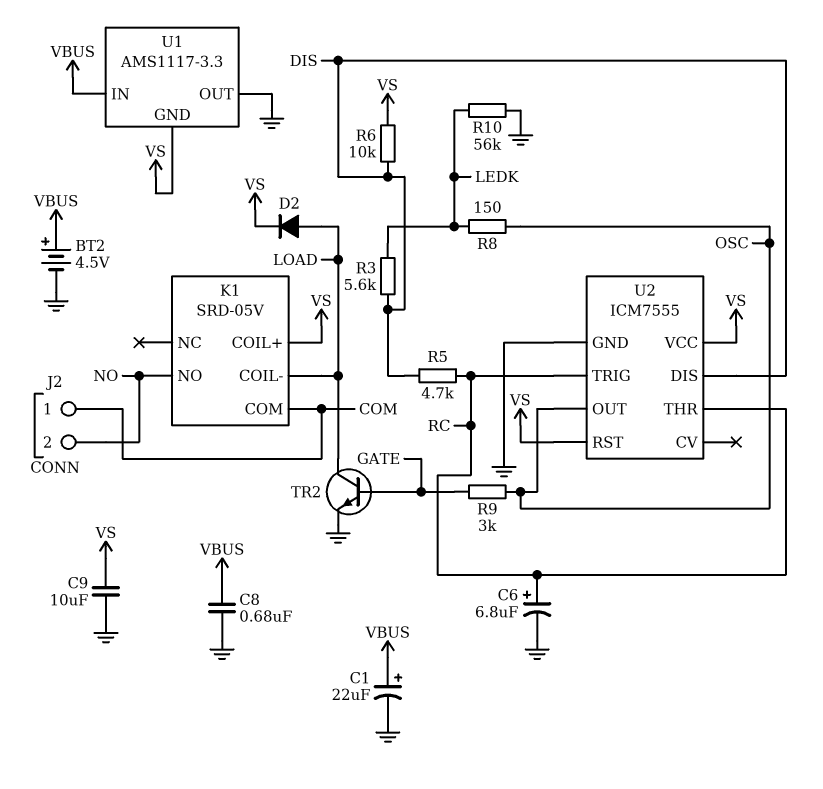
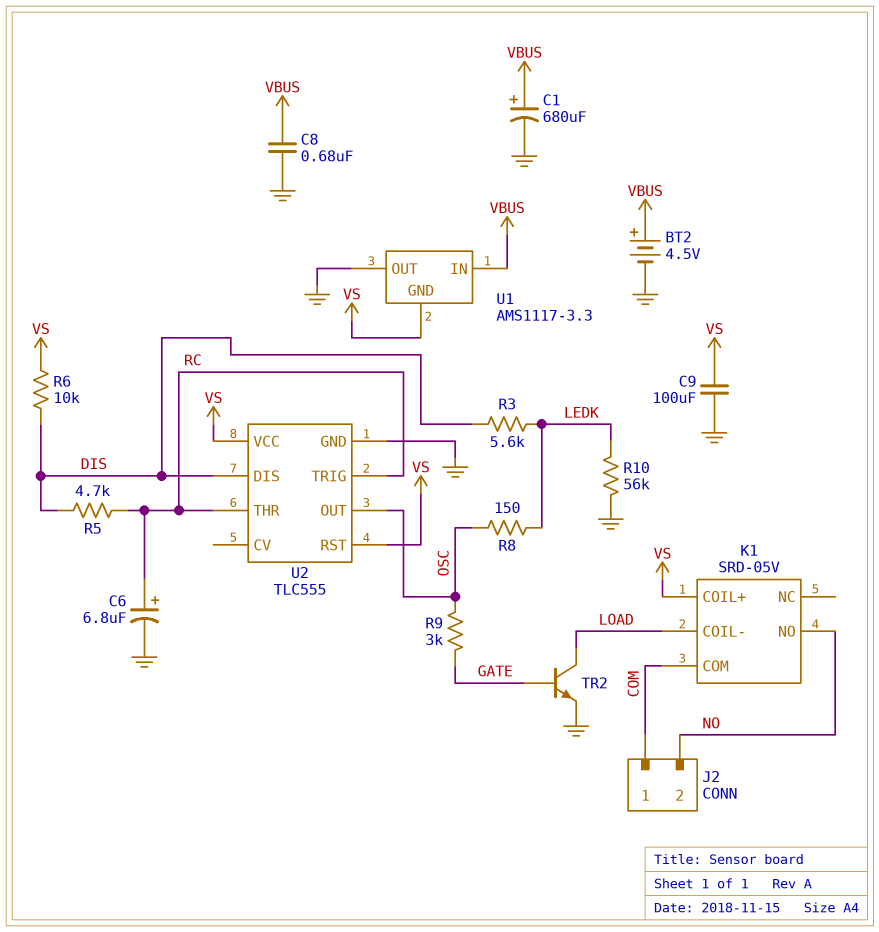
C1: 22uF (plus VBUS, minus GND) -> 680uF (plus VBUS, minus GND)
C9: 10uF (GND, VS) -> 100uF (GND, VS)
D2: diode (A LOAD, K VS) -> none
U2: ICM7555 -> TLC555

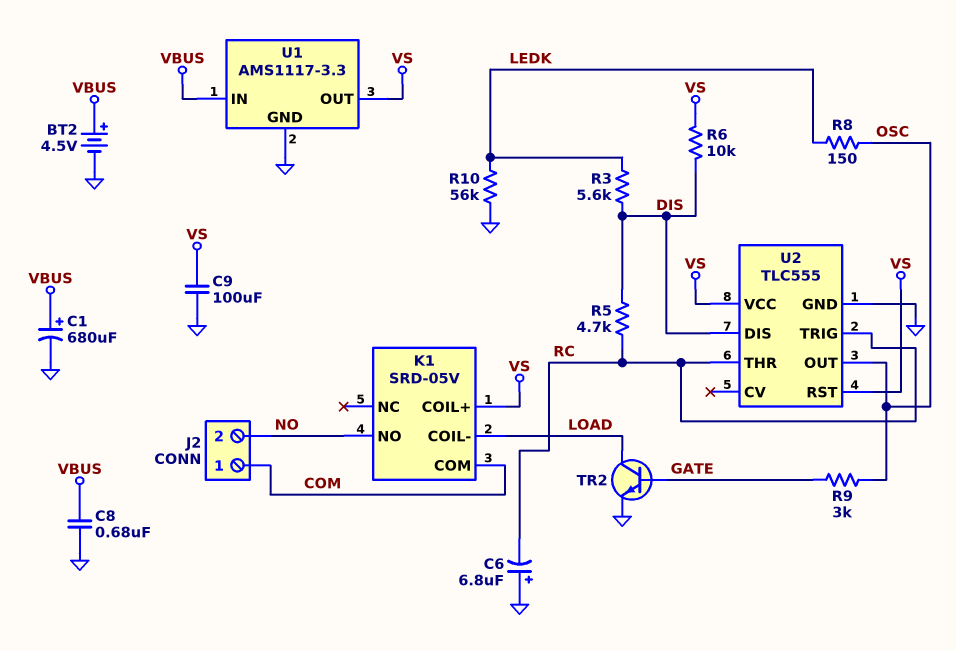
C6: 6.8uF (plus RC, minus GND) -> 6.8uF (plus GND, minus RC)
U1 pin GND: VS -> GND
U1 pin OUT: GND -> VS

